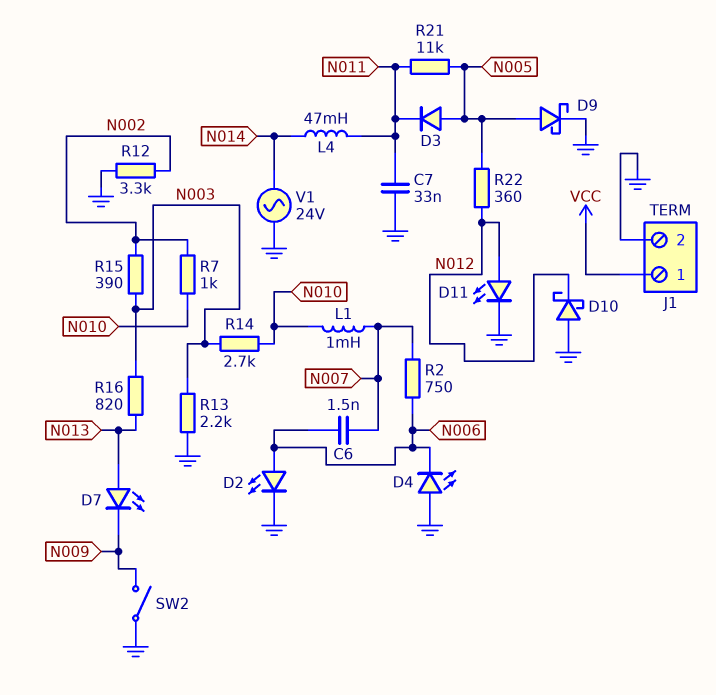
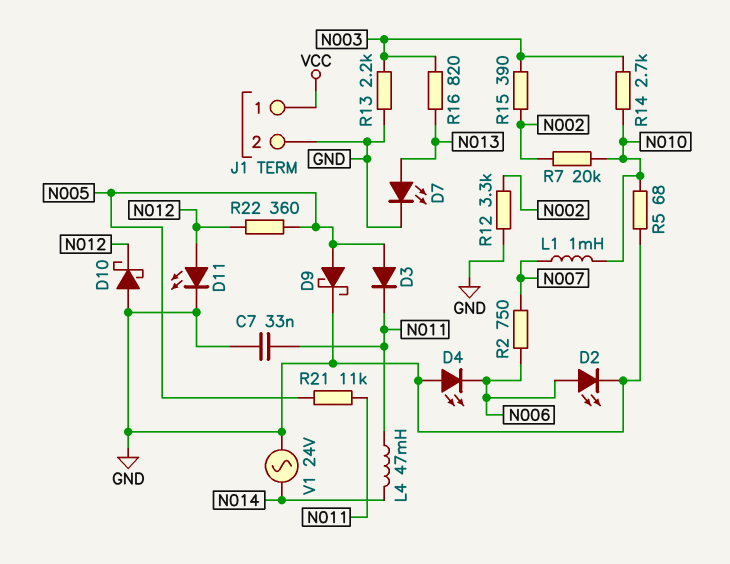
C6: 1.5nF (N006, N007) -> none
D7: LED (A N013, K N009) -> LED (A N013, K GND)
R5: none -> 68 (GND, N010)
R7: 1k (N002, N010) -> 20k (N002, N010)
SW2: switch (GND, N009) -> none

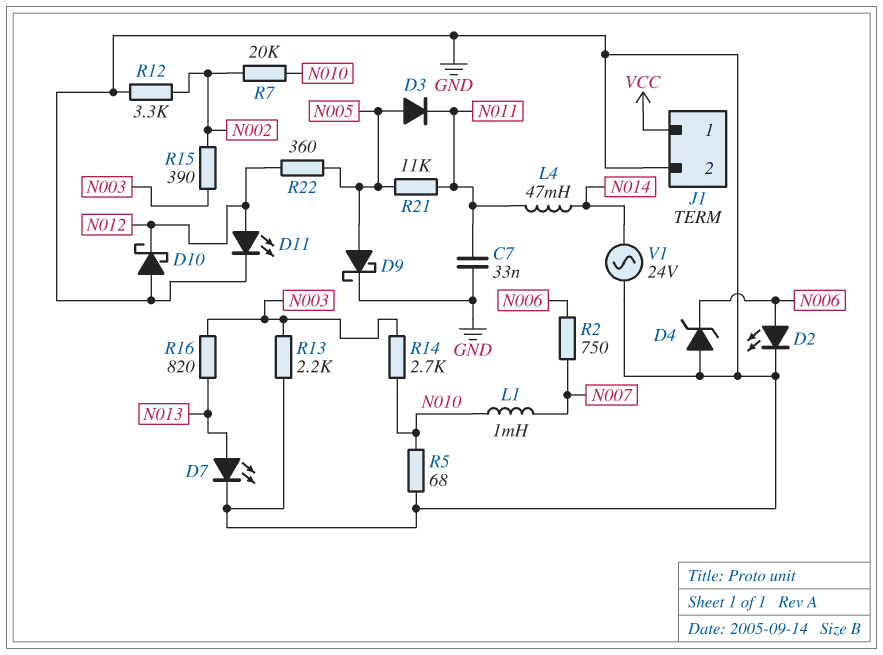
D4: LED (A GND, K N006) -> zener (A GND, K N006)

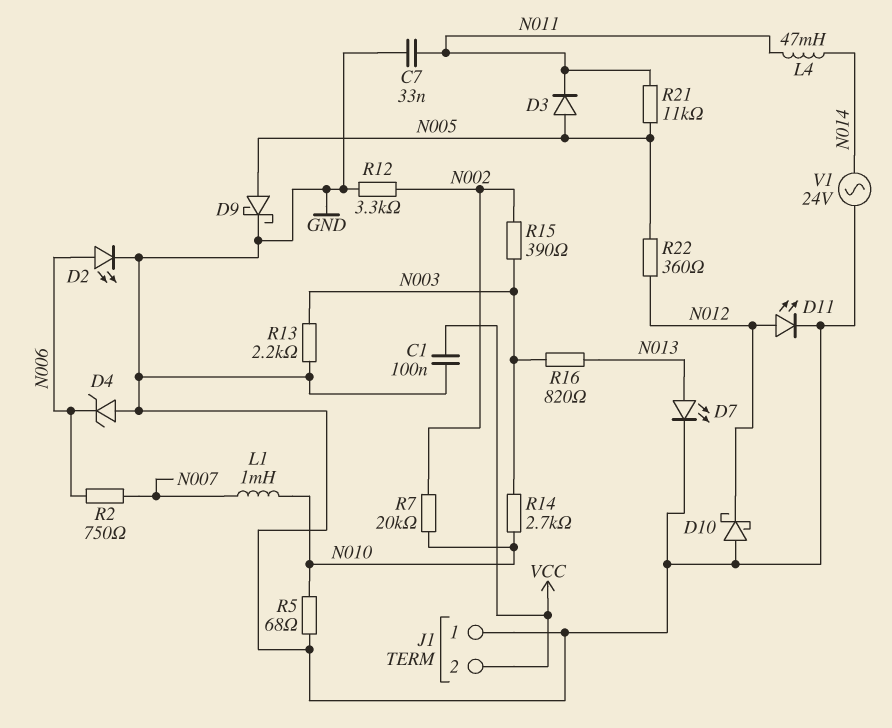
C1: none -> 100nF (GND, VCC)
J1 pin 1: VCC -> GND
J1 pin 2: GND -> VCC

